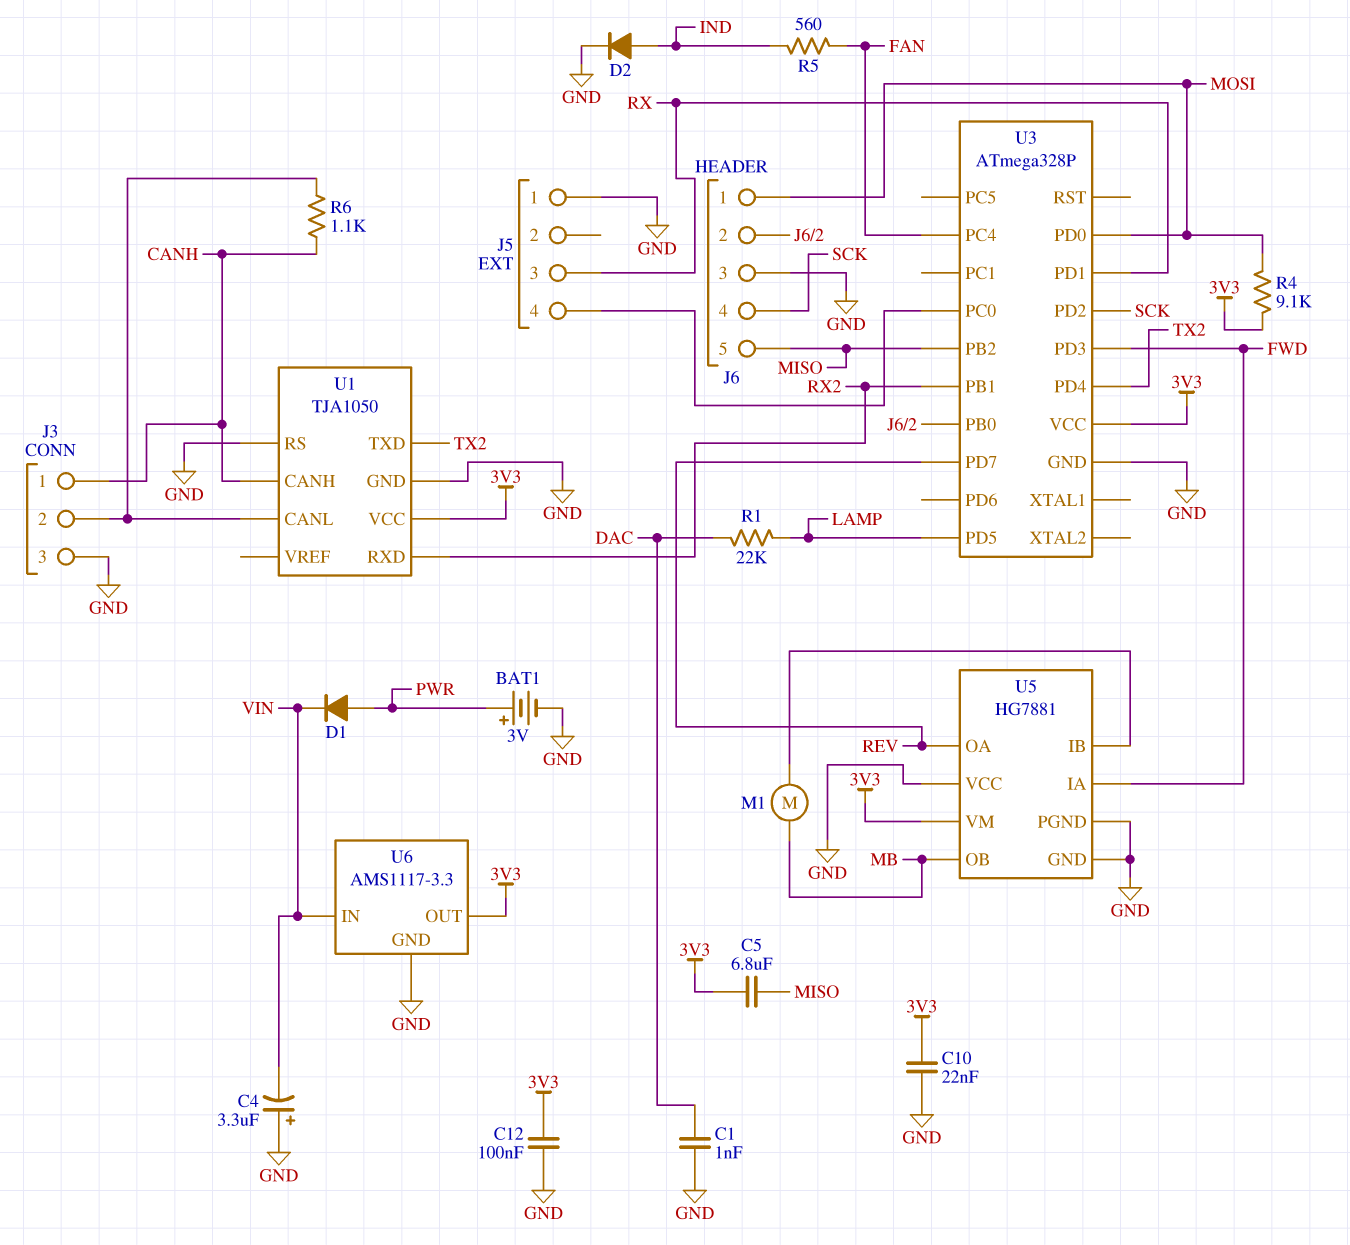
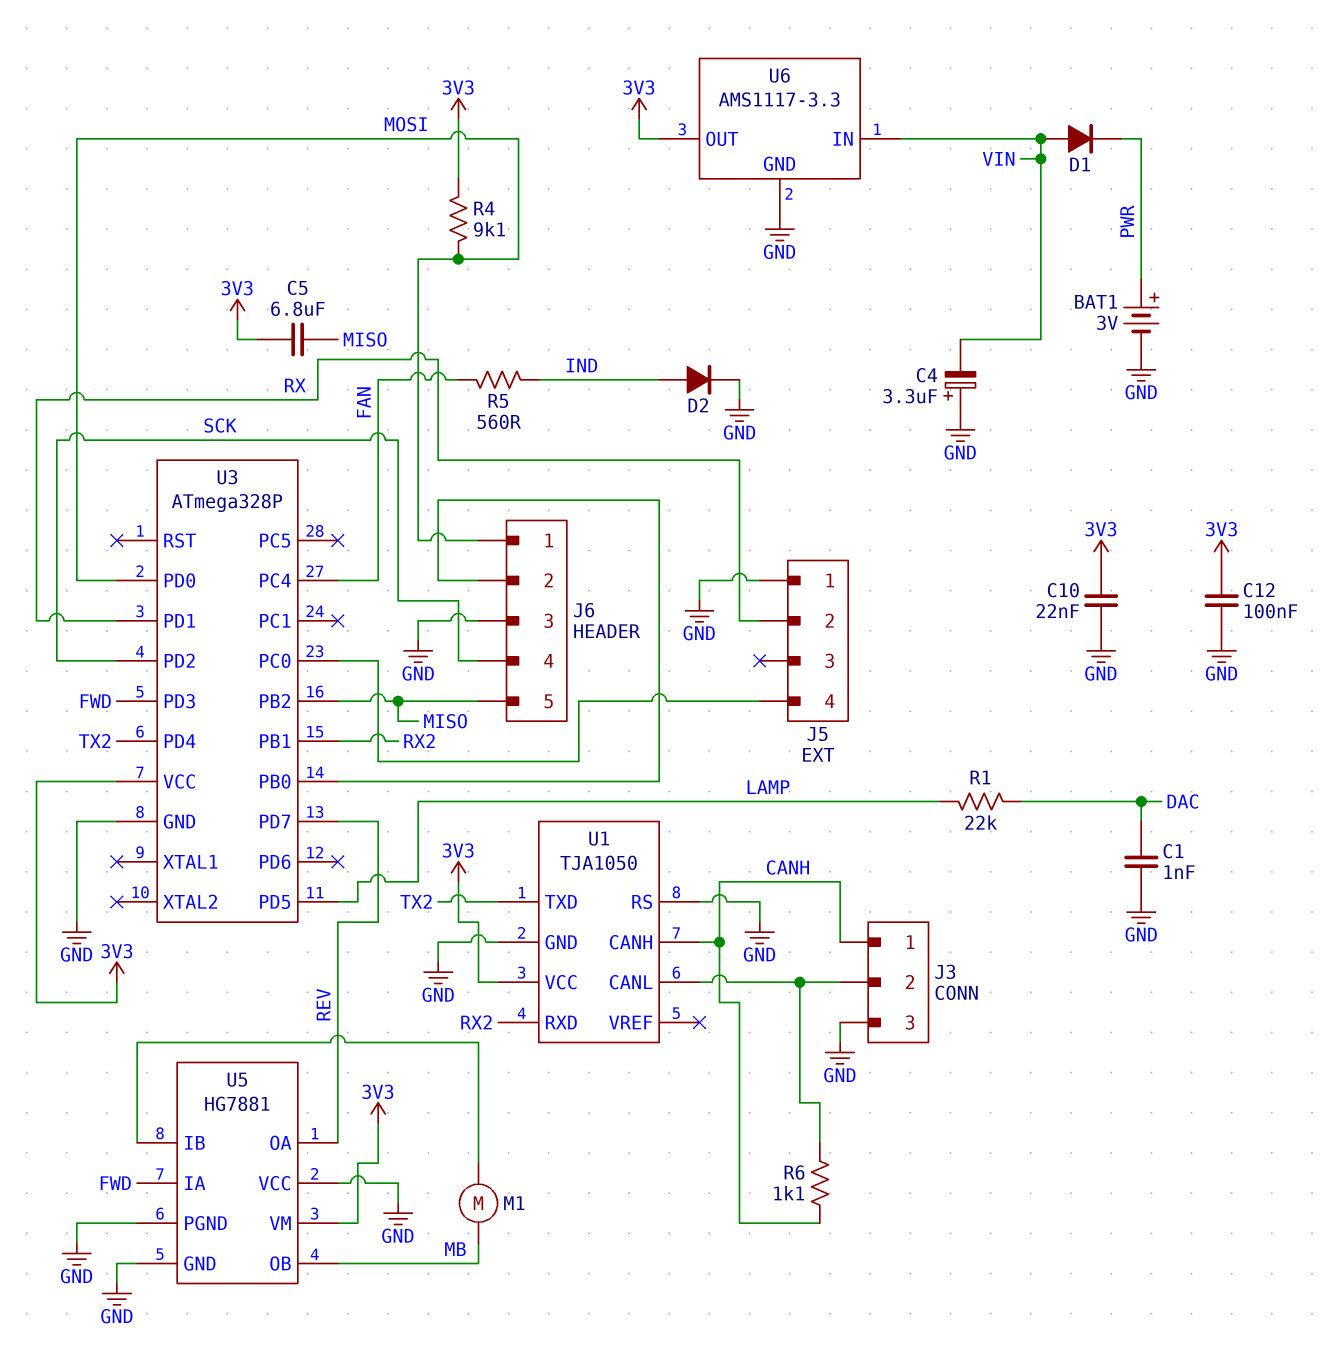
D1: diode (A PWR, K VIN) -> diode (A VIN, K PWR)
J5 pin 2: none -> RX
J5 pin 3: RX -> none

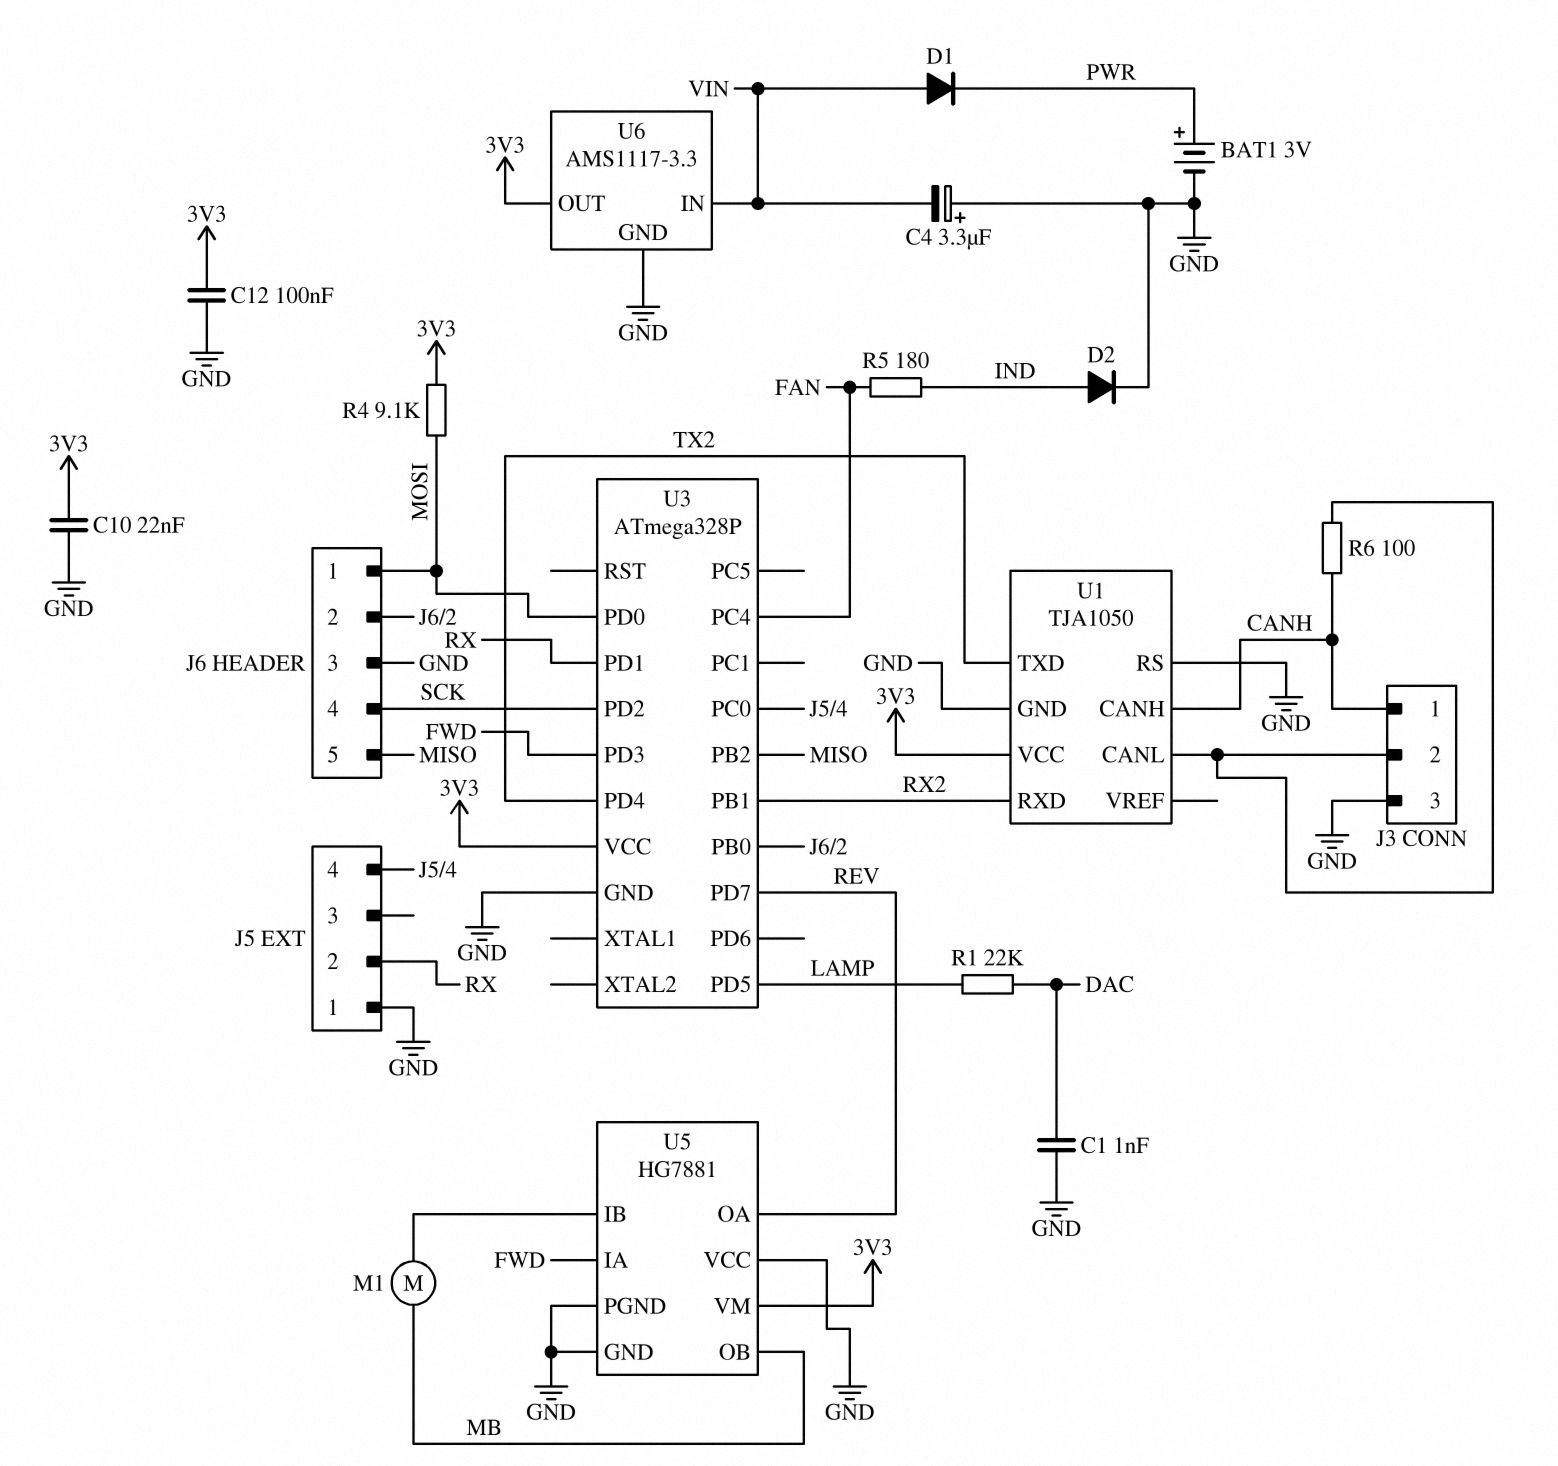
C5: 6.8uF (3V3, MISO) -> none
R5: 560 (FAN, IND) -> 180 (FAN, IND)
R6: 1.1k (CANH, J3/2) -> 100 (CANH, J3/2)

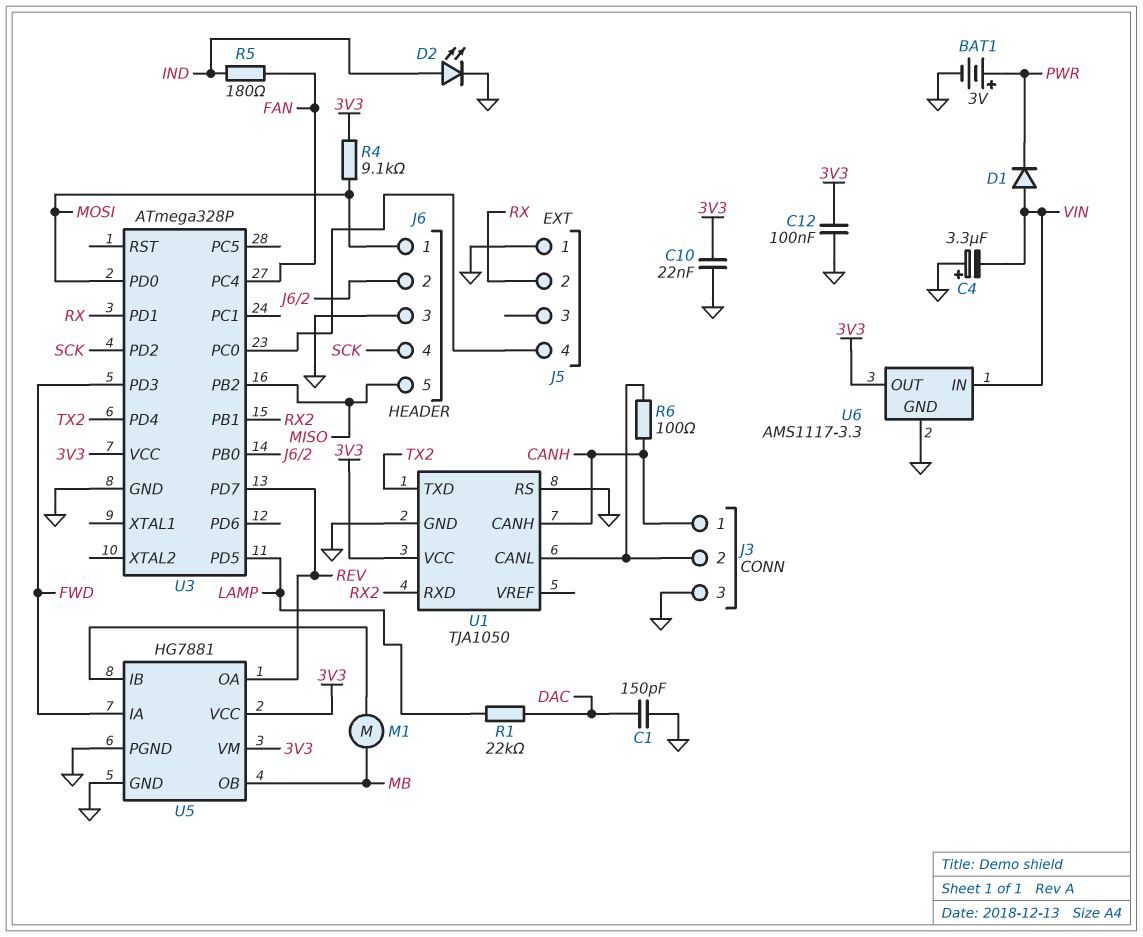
C1: 1nF (DAC, GND) -> 150pF (DAC, GND)
D2: diode (A IND, K GND) -> LED (A IND, K GND)
U5 pin VCC: GND -> 3V3

